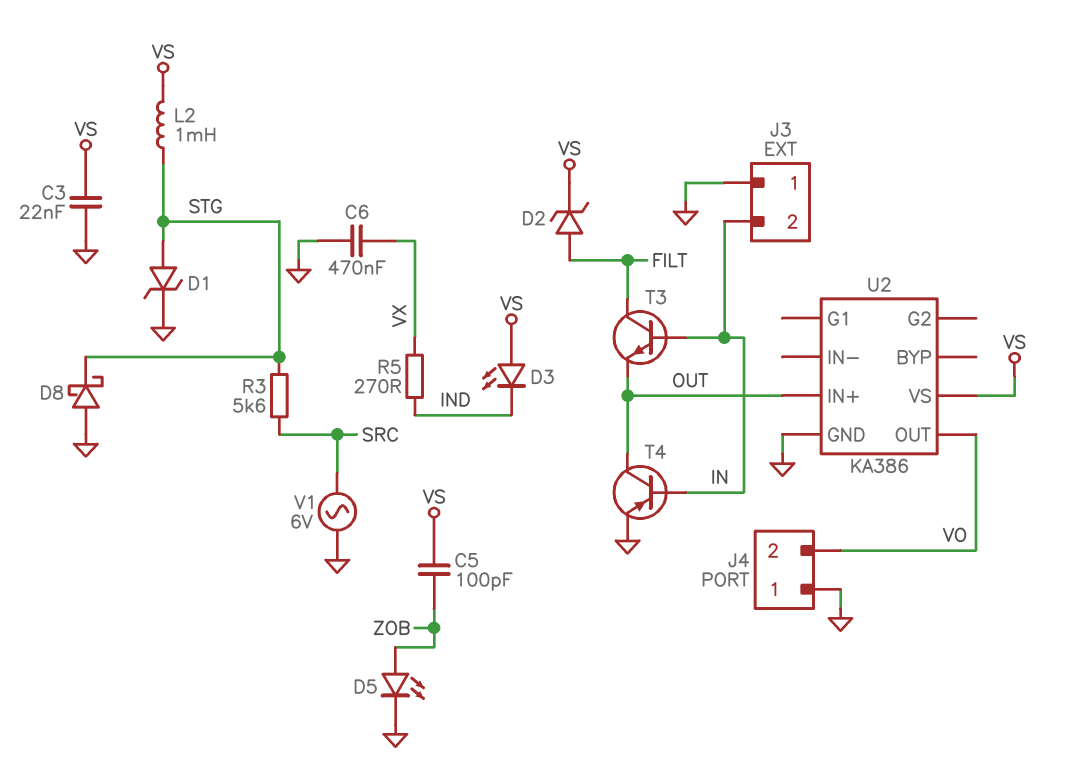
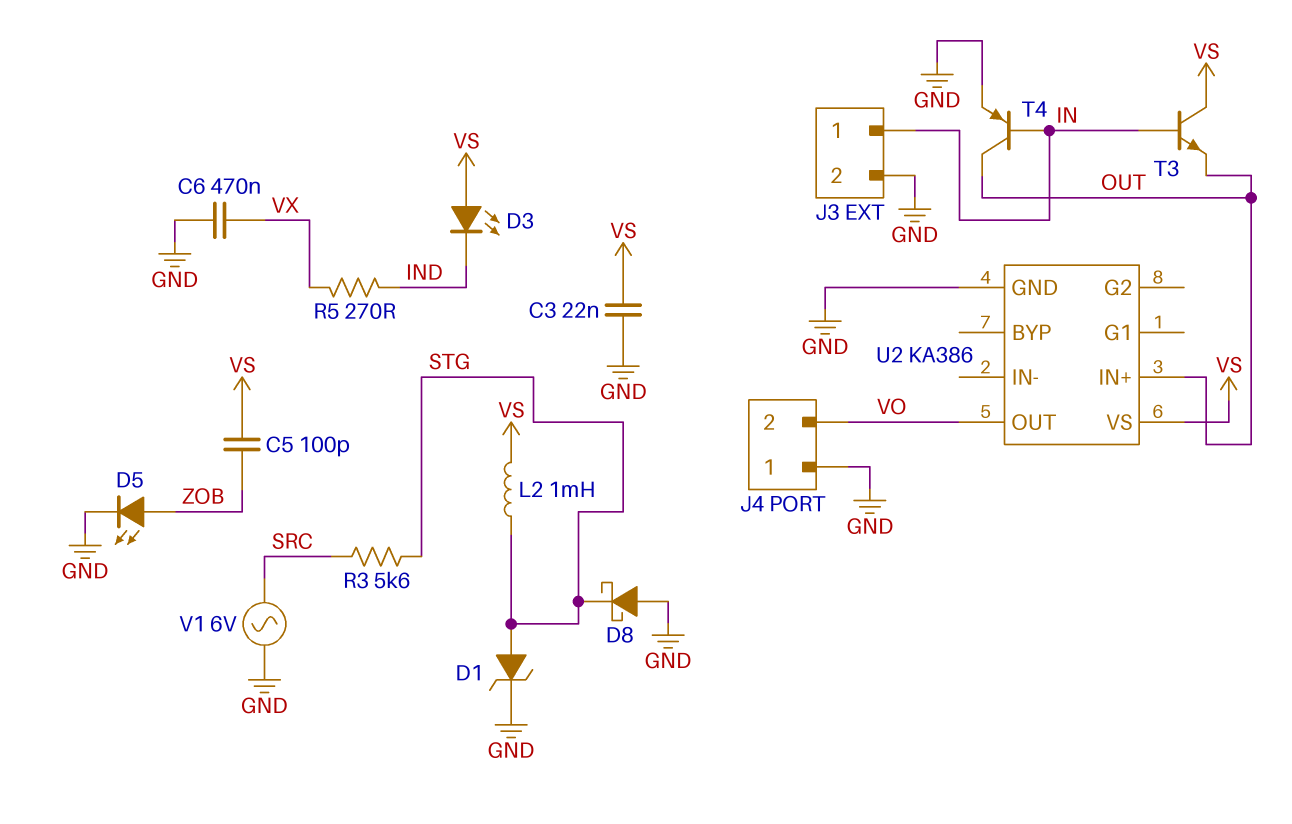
D2: zener (A FILT, K VS) -> none
J3 pin 1: GND -> IN
J3 pin 2: IN -> GND
T3: NPN (B IN, C FILT, E OUT) -> NPN (B IN, C VS, E OUT)

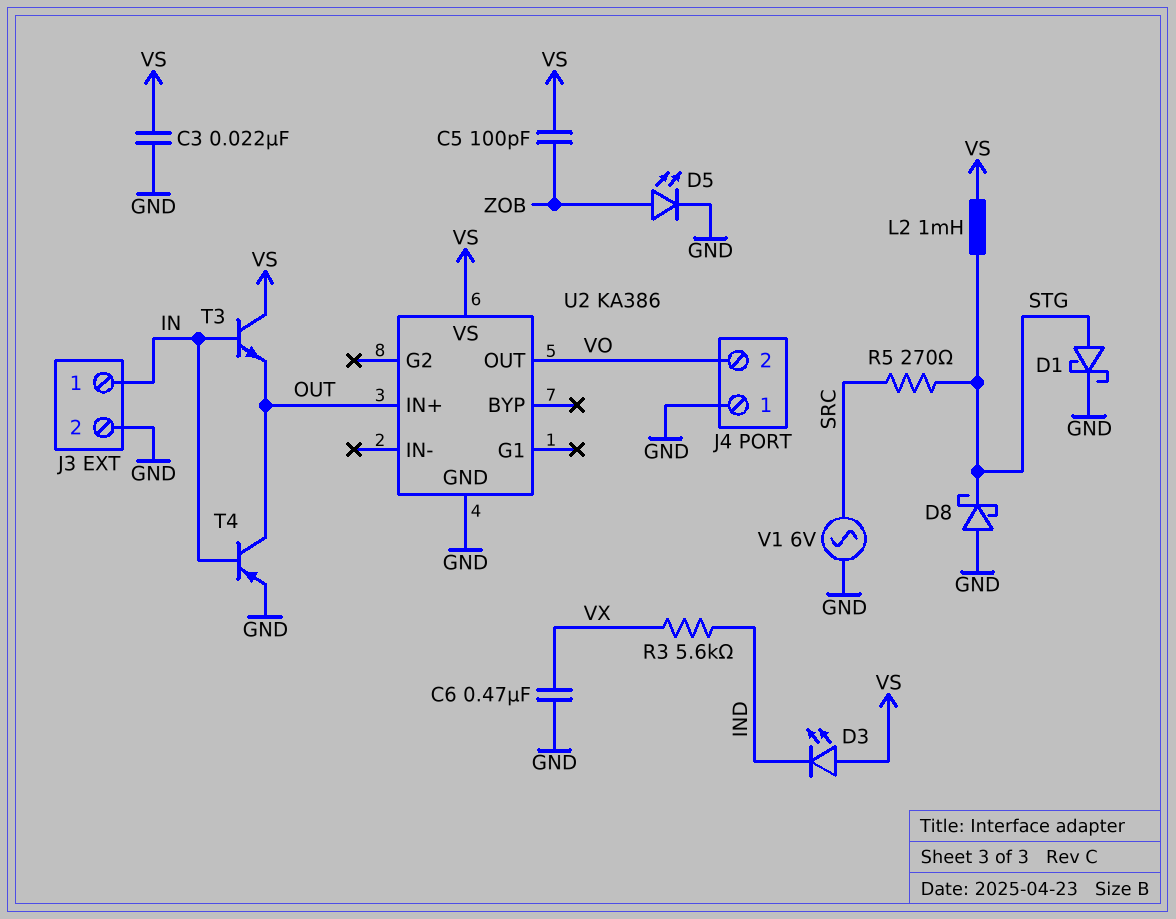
D1: zener (A STG, K GND) -> schottky (A STG, K GND)
R3: 5.6k (SRC, STG) -> 5.6k (IND, VX)
R5: 270 (IND, VX) -> 270 (SRC, STG)

